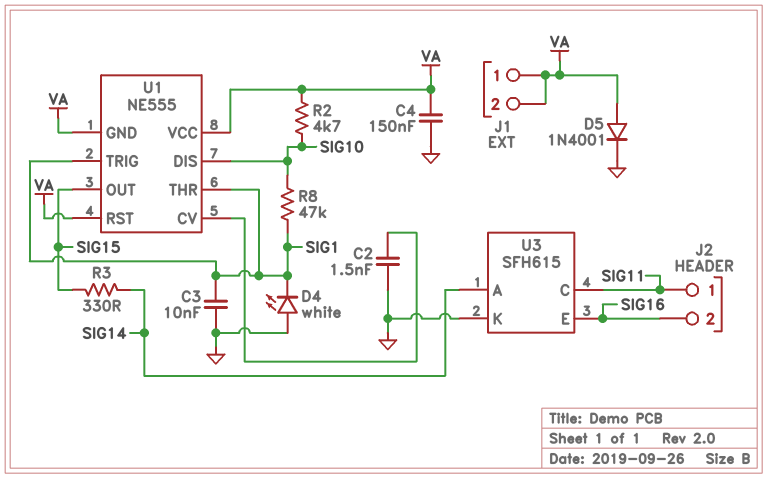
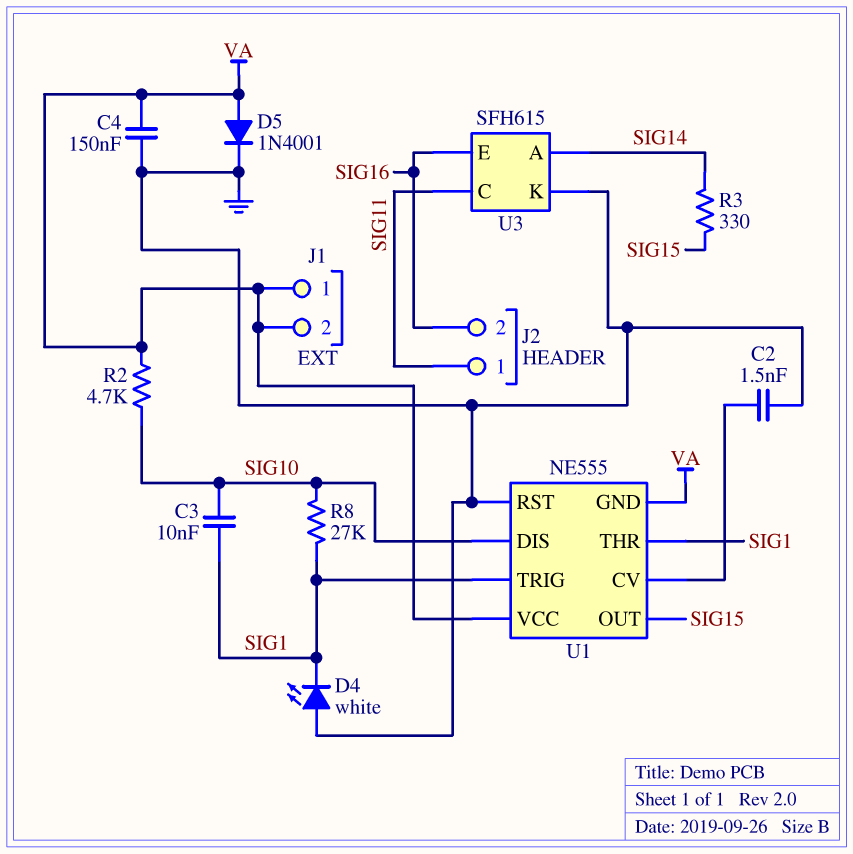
C3: 10nF (GND, SIG1) -> 10nF (SIG1, SIG10)
R8: 47k (SIG1, SIG10) -> 27k (SIG1, SIG10)
U1 pin RST: VA -> GND

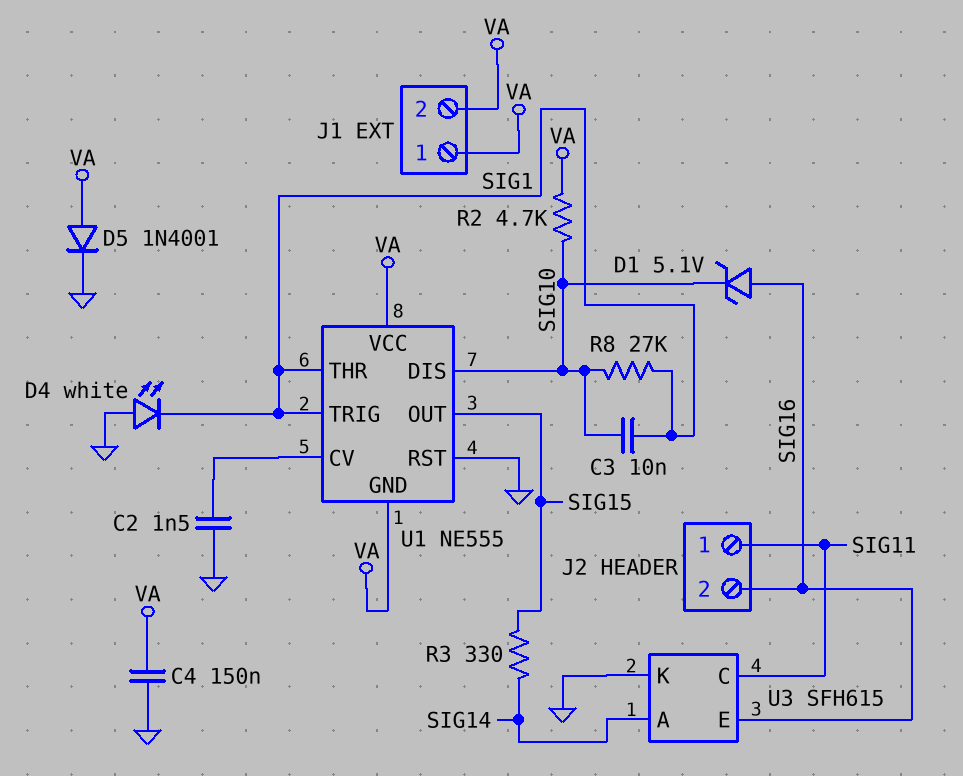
D1: none -> zener 5.1V (A SIG16, K SIG10)

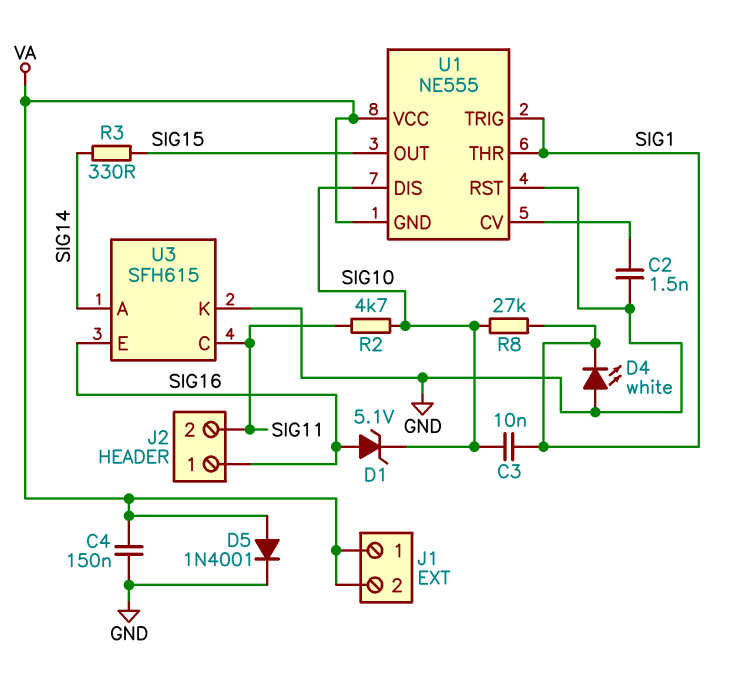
J2 pin 1: SIG11 -> SIG16
J2 pin 2: SIG16 -> SIG11
R2: 4.7k (SIG10, VA) -> 4.7k (SIG10, SIG11)

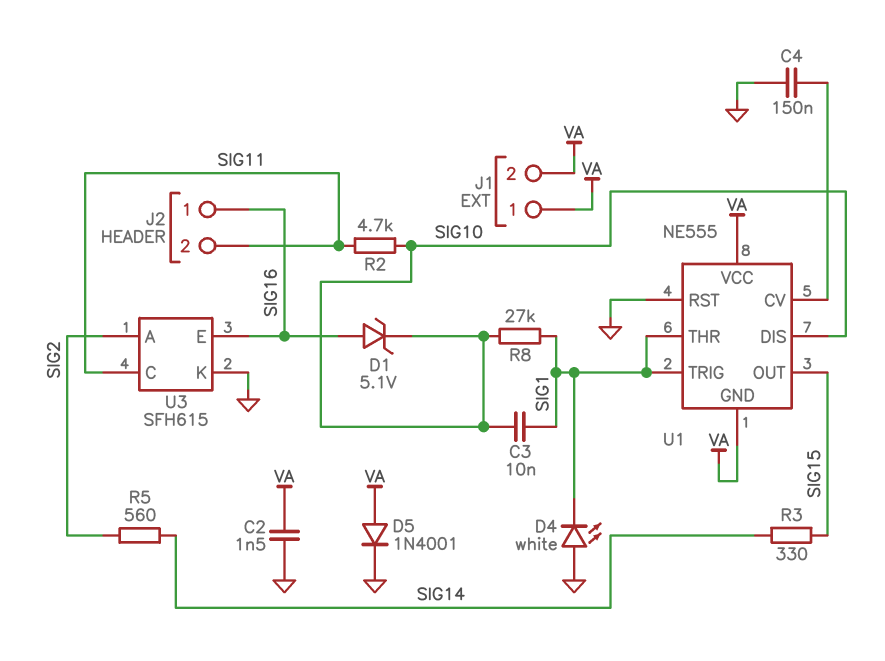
C2: 1.5nF (GND, U1/CV) -> 1.5nF (GND, VA)
C4: 150nF (GND, VA) -> 150nF (GND, U1/CV)
R5: none -> 560 (SIG2, SIG14)
U3 pin A: SIG14 -> SIG2

